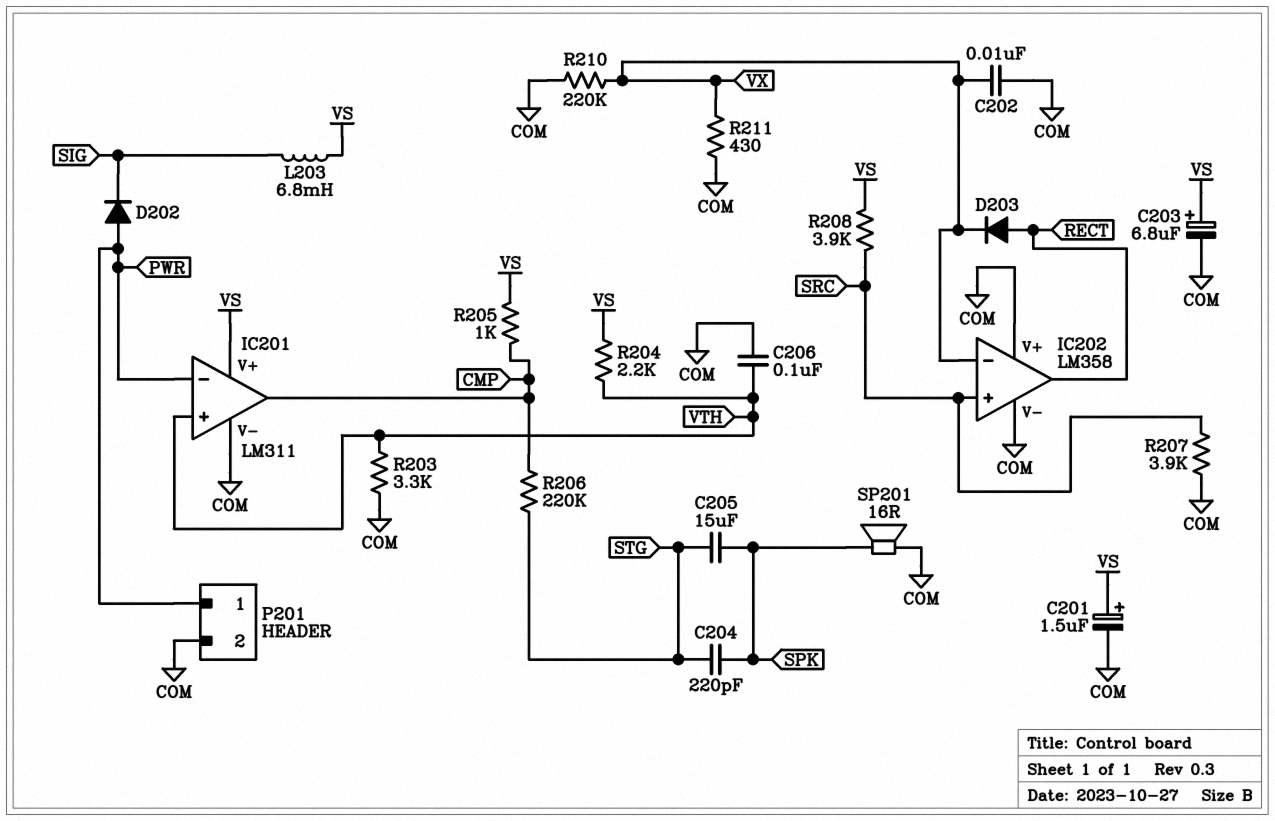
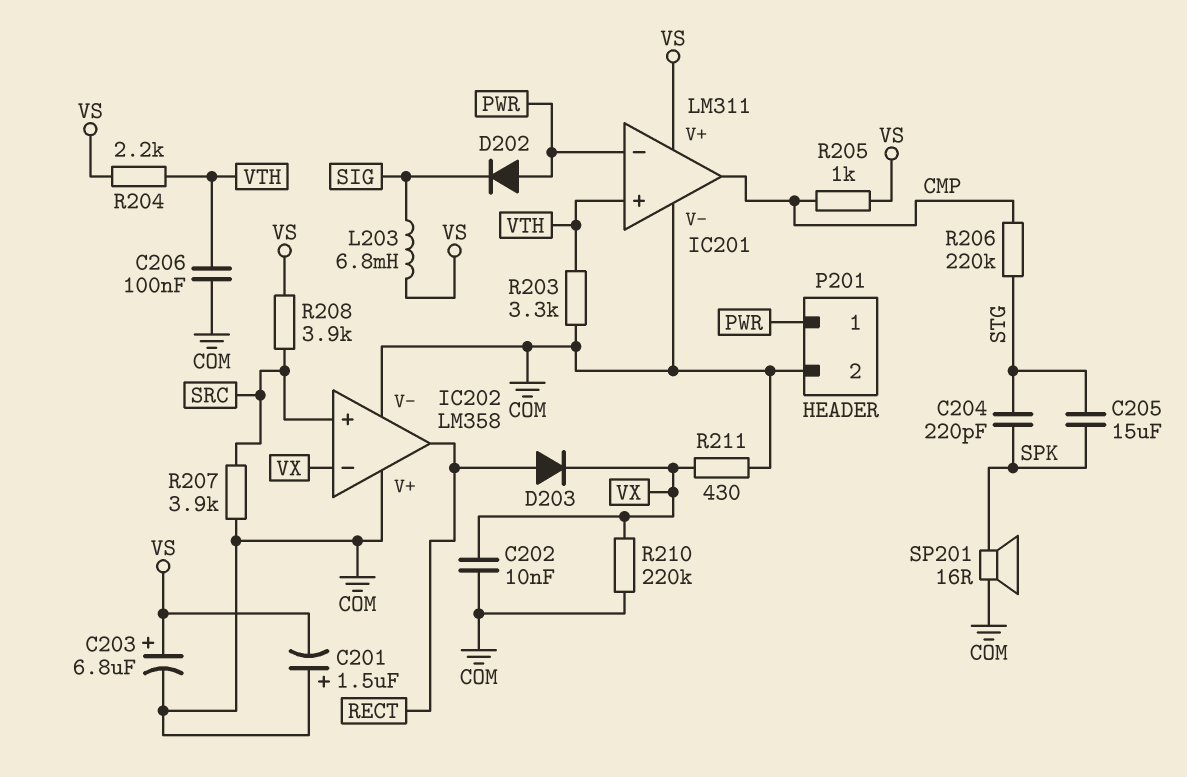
C201: 1.5uF (plus VS, minus COM) -> 1.5uF (plus COM, minus VS)

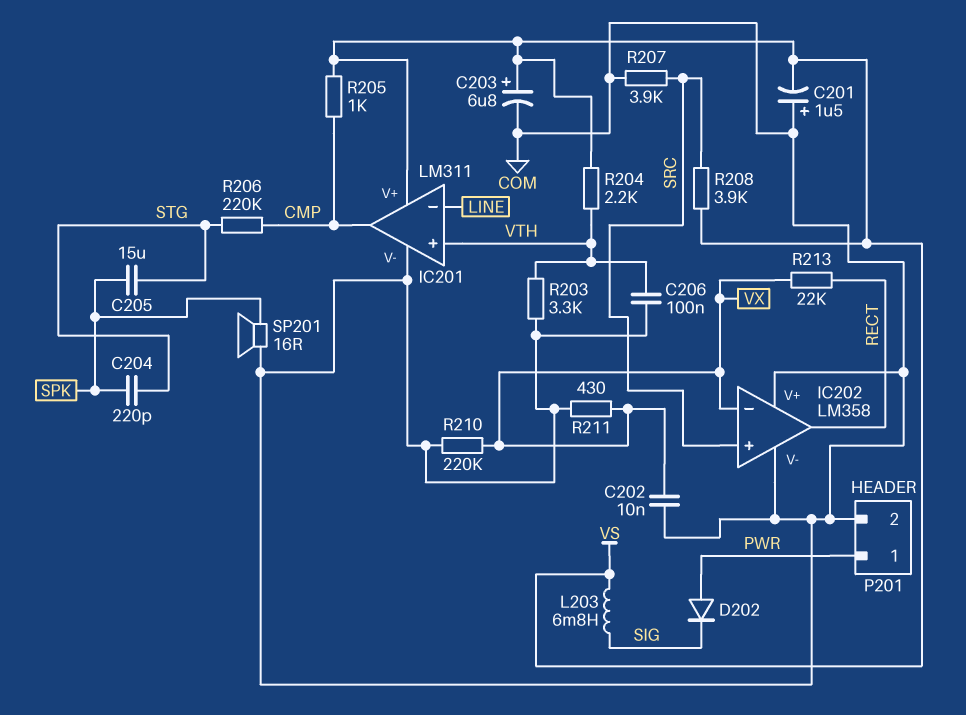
D203: diode (A RECT, K VX) -> none
IC201 pin in-: PWR -> LINE
R213: none -> 22k (RECT, VX)

